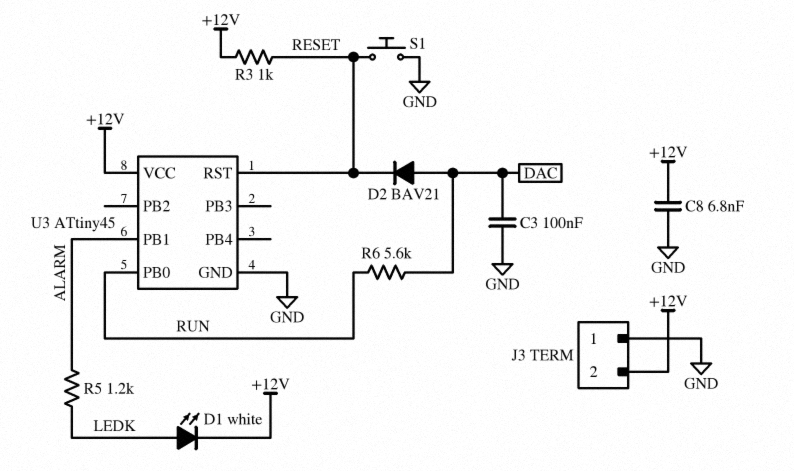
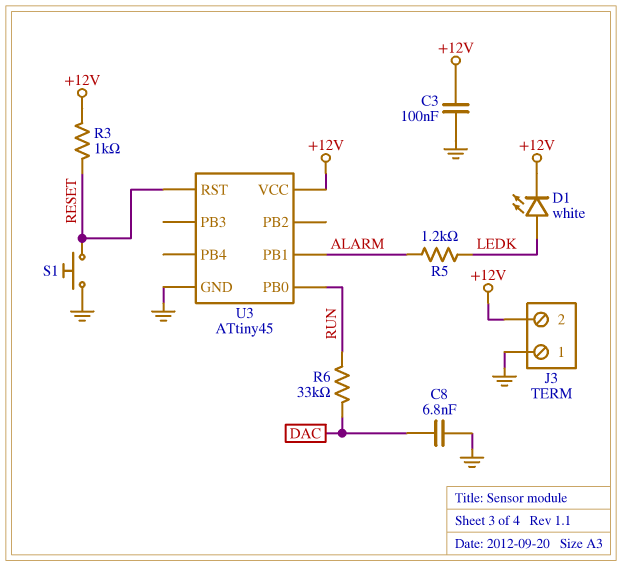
C3: 100nF (DAC, GND) -> 100nF (+12V, GND)
C8: 6.8nF (+12V, GND) -> 6.8nF (DAC, GND)
D2: diode BAV21 (A DAC, K RESET) -> none
R6: 5.6k (DAC, RUN) -> 33k (DAC, RUN)

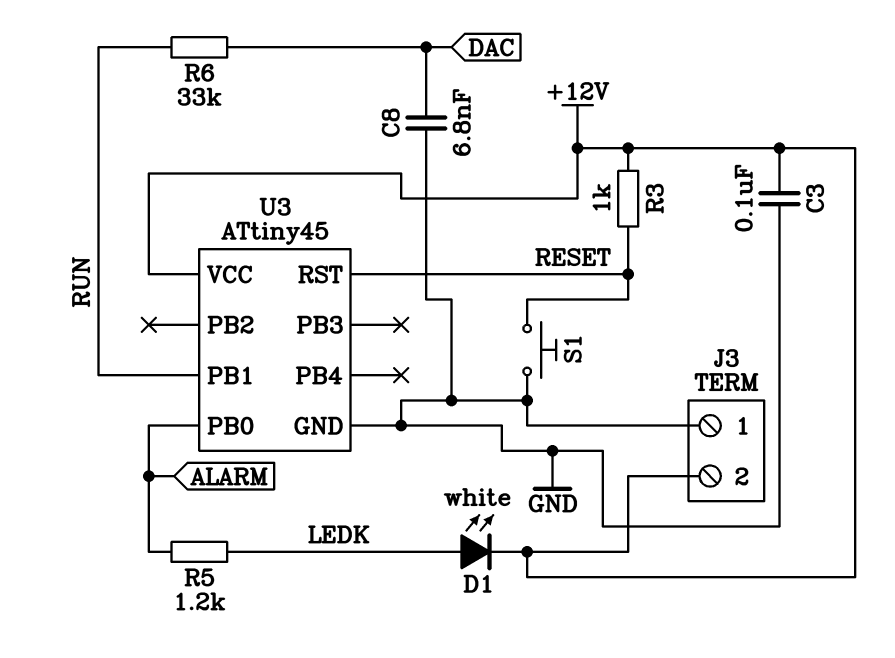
U3 pin PB0: RUN -> ALARM
U3 pin PB1: ALARM -> RUN

